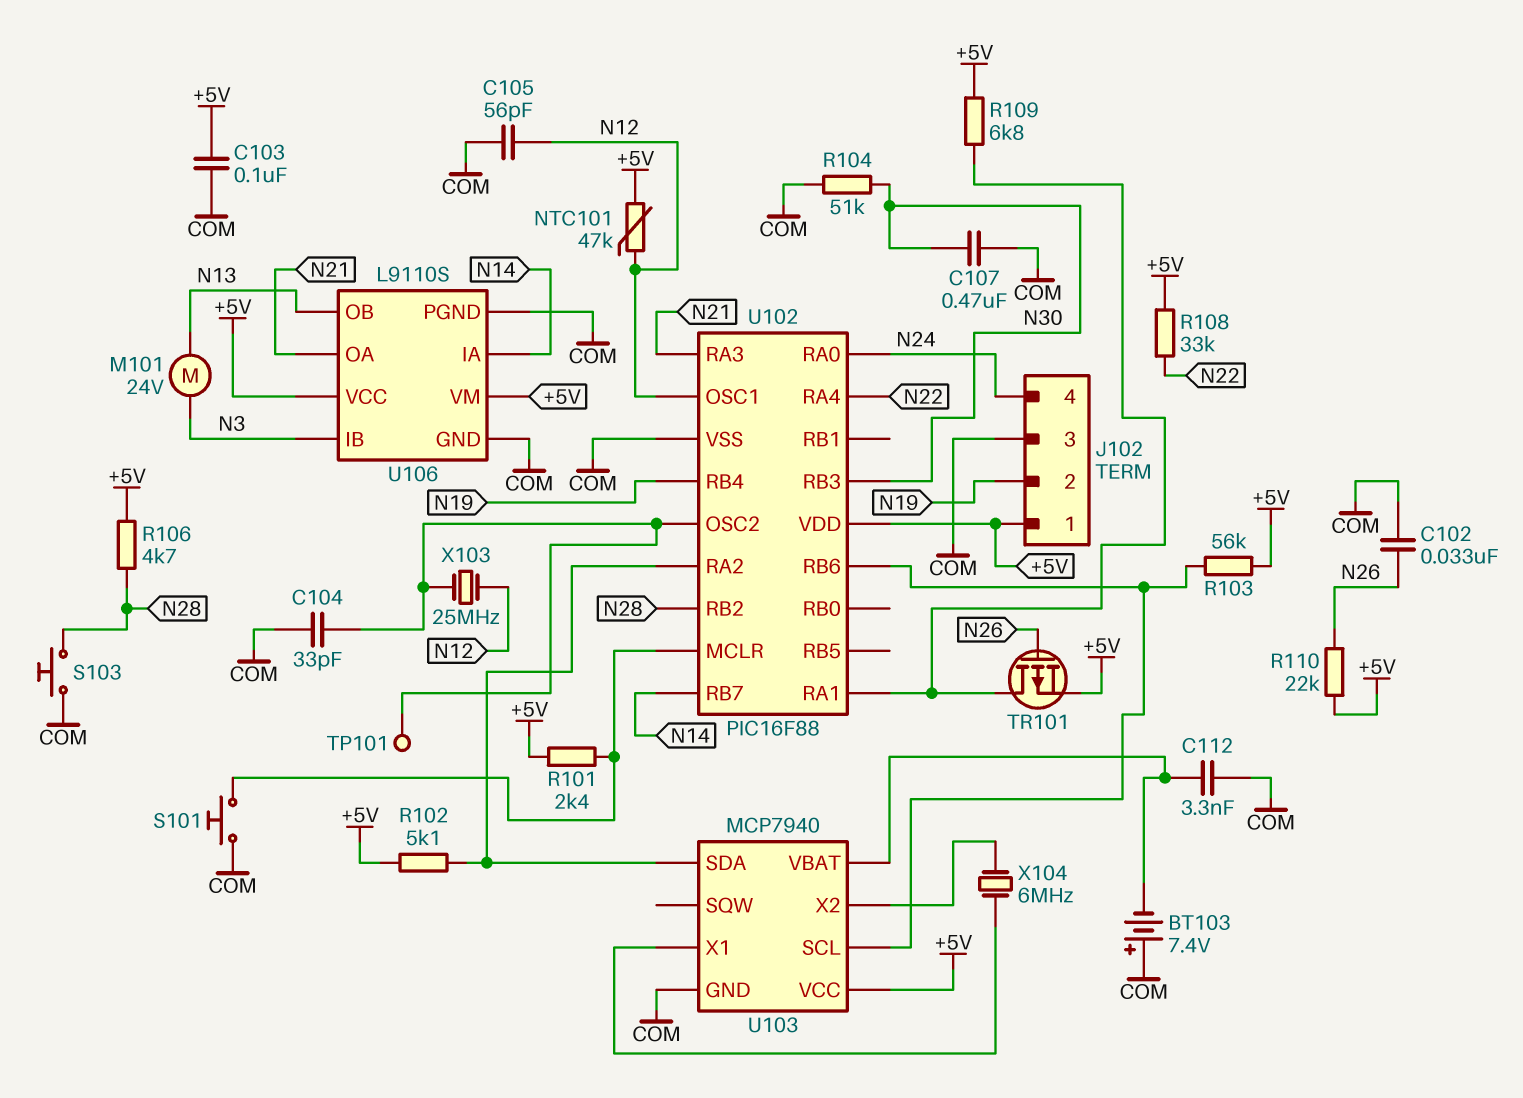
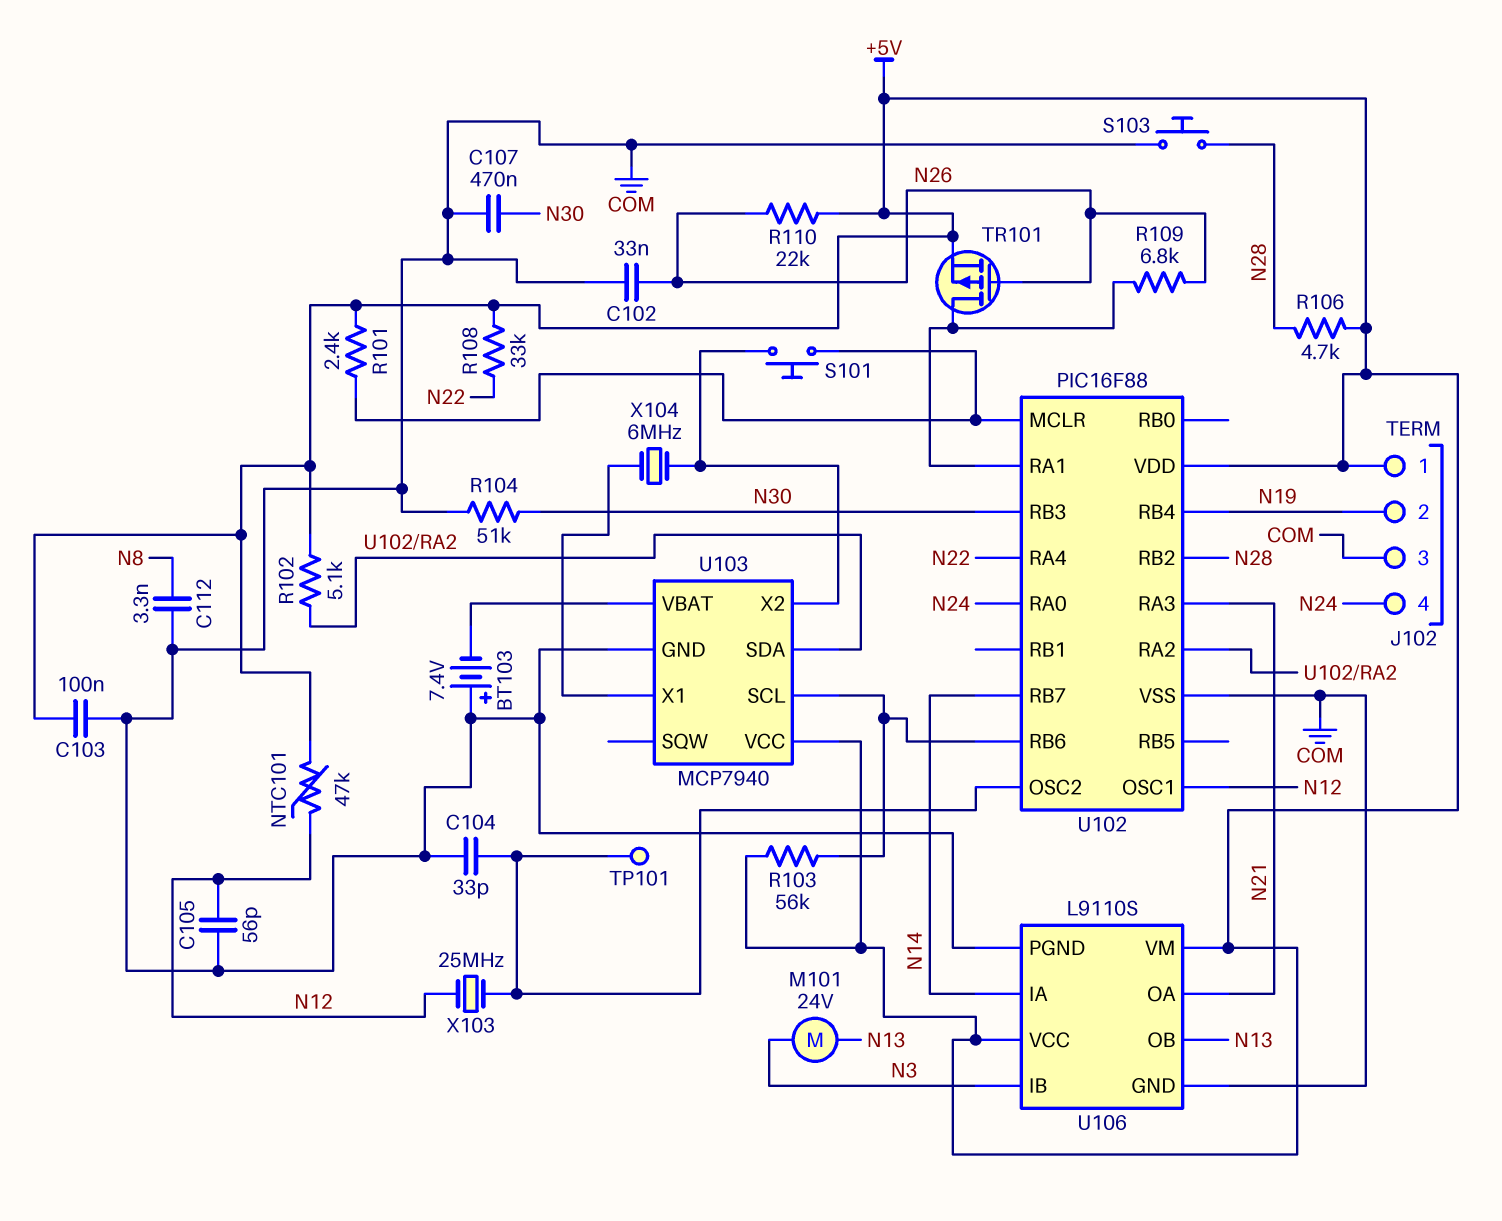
C112: 3.3nF (COM, U103/VBAT) -> 3.3nF (COM, N8)
R109: 6.8k (+5V, U102/RA1) -> 6.8k (N26, U102/RA1)
S101: button (COM, U102/MCLR) -> button (U102/MCLR, U103/X2)

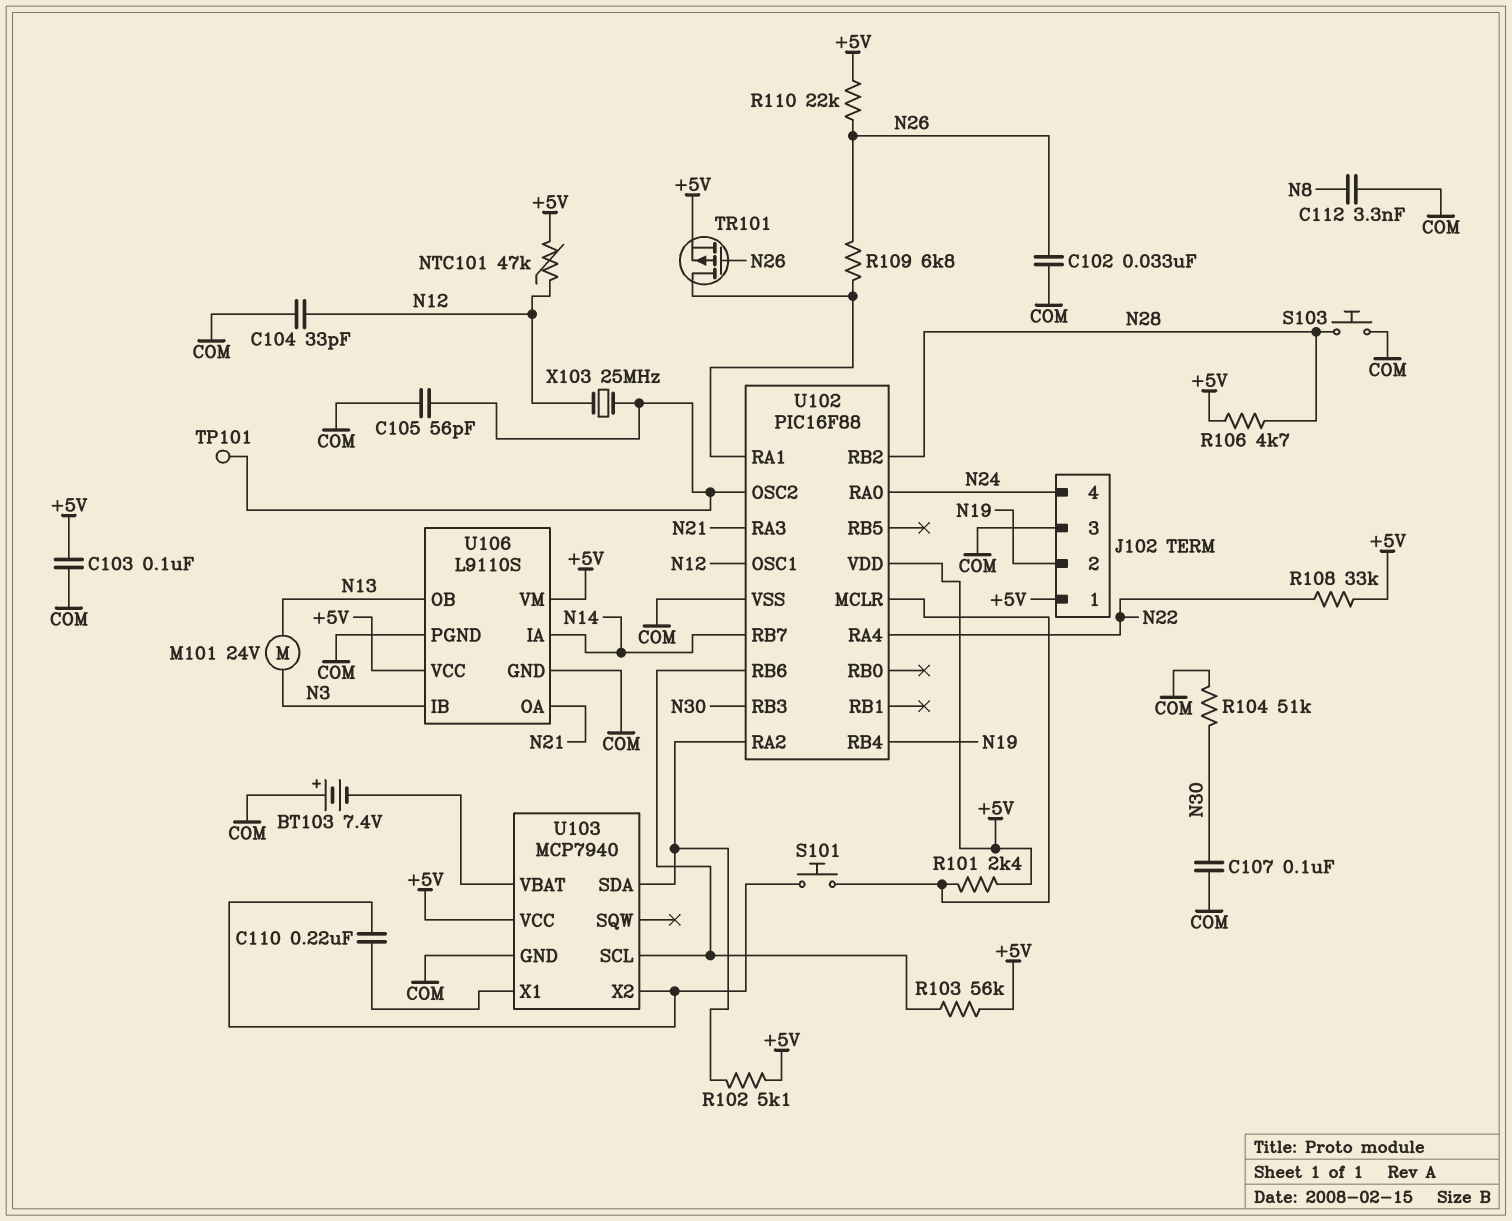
C104: 33pF (COM, U102/OSC2) -> 33pF (COM, N12)
C105: 56pF (COM, N12) -> 56pF (COM, U102/OSC2)
C107: 470nF (COM, N30) -> 100nF (COM, N30)
C110: none -> 220nF (U103/X1, U103/X2)
X104: 6MHz (U103/X1, U103/X2) -> none

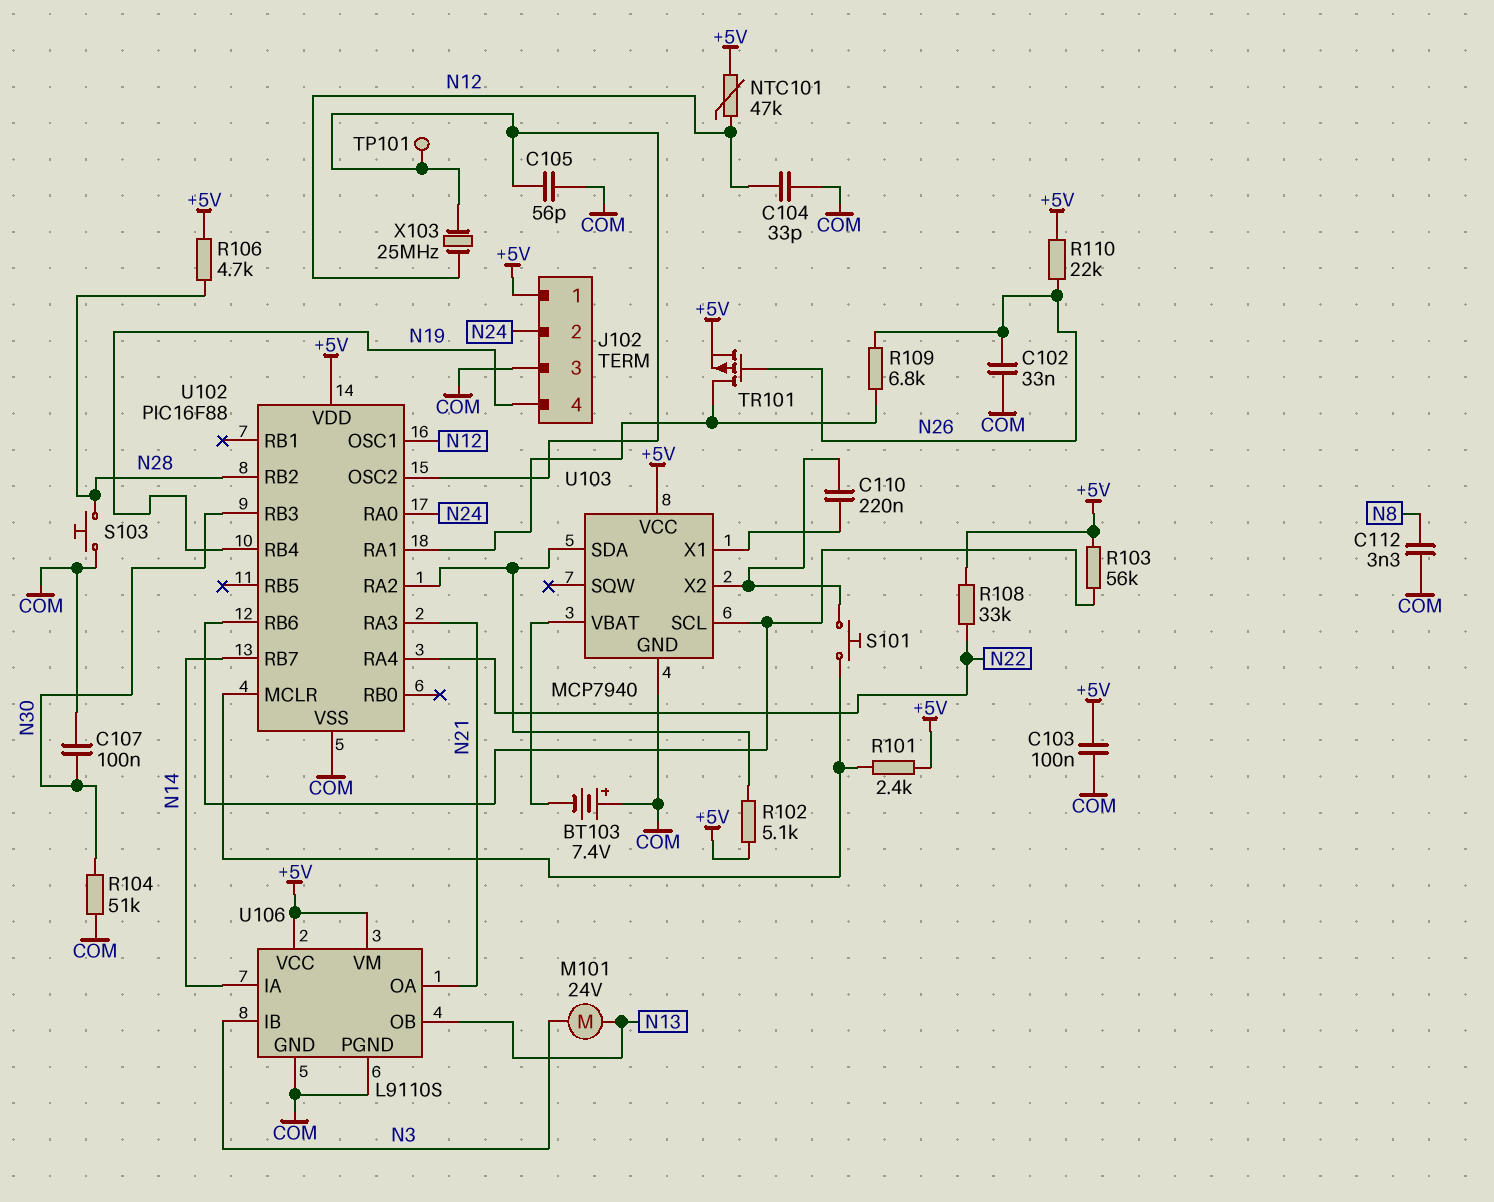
J102 pin 2: N19 -> N24
J102 pin 4: N24 -> N19

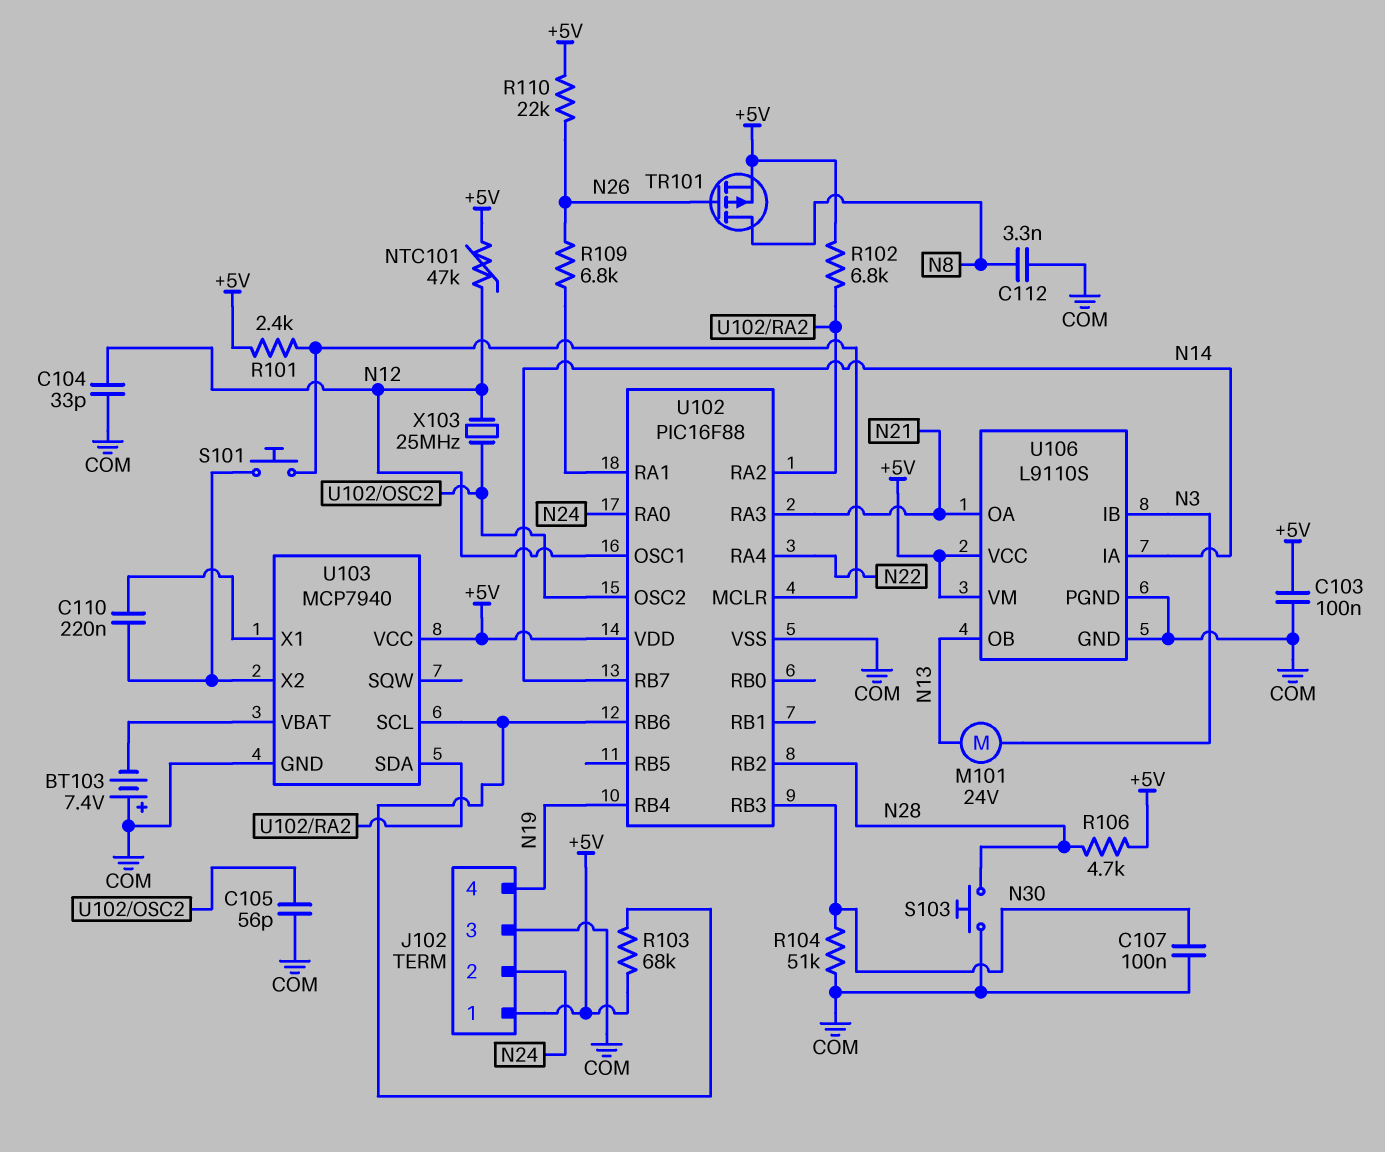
C102: 33nF (COM, N26) -> none
R102: 5.1k (+5V, U102/RA2) -> 6.8k (+5V, U102/RA2)
R103: 56k (+5V, U102/RB6) -> 68k (+5V, U102/RB6)
R108: 33k (+5V, N22) -> none
TP101: test point (U102/OSC2) -> none
TR101: PMOS (G N26, D U102/RA1, S +5V) -> PMOS (G N26, D N8, S +5V)

